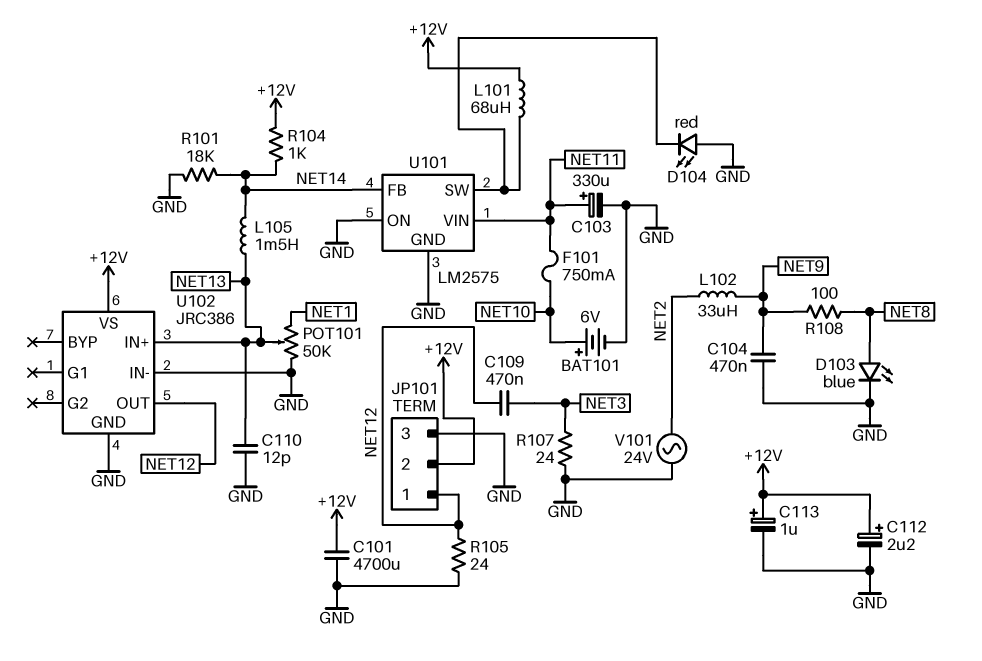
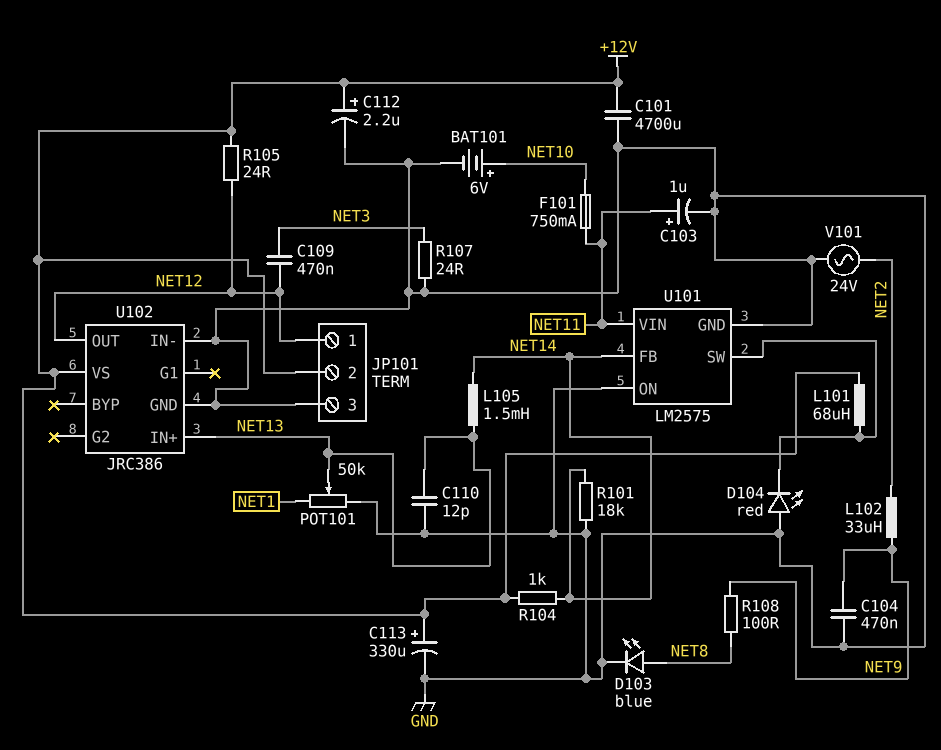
C103: 330uF (plus NET11, minus GND) -> 1uF (plus NET11, minus GND)
C113: 1uF (plus +12V, minus GND) -> 330uF (plus +12V, minus GND)
R105: 24 (GND, NET12) -> 24 (+12V, NET12)

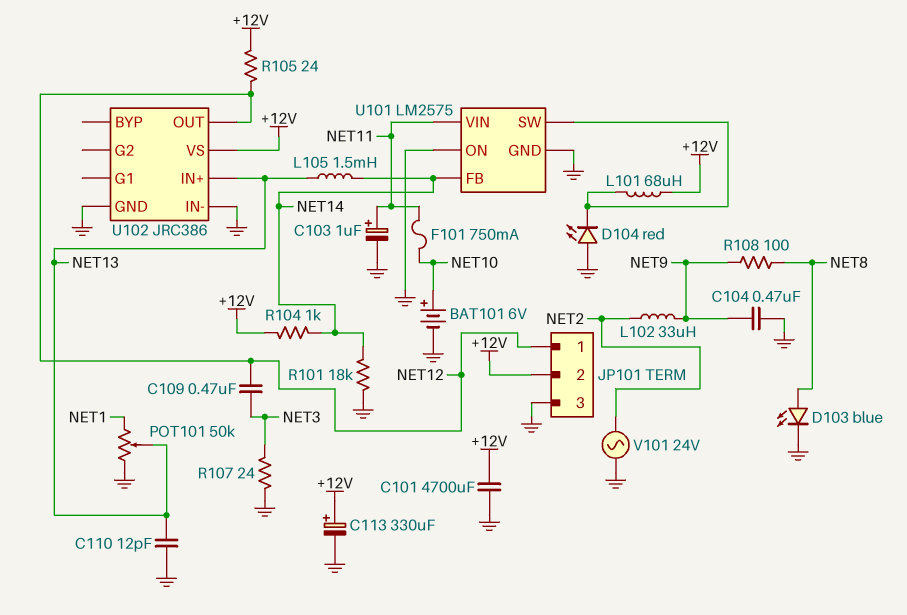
C112: 2.2uF (plus +12V, minus GND) -> none

